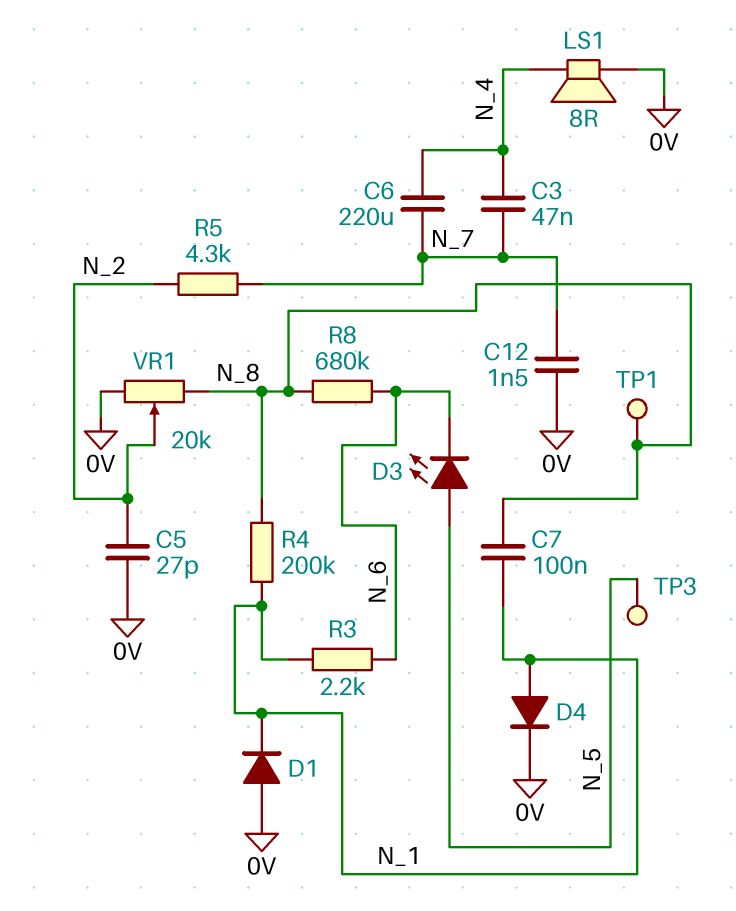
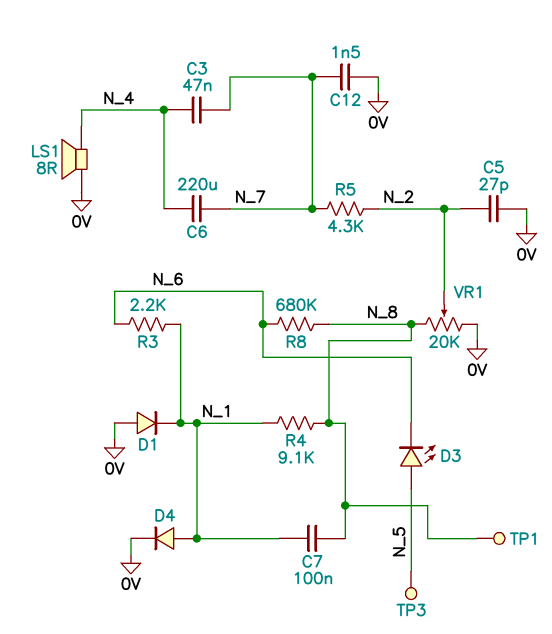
R4: 200k (N_1, N_8) -> 9.1k (N_1, N_8)

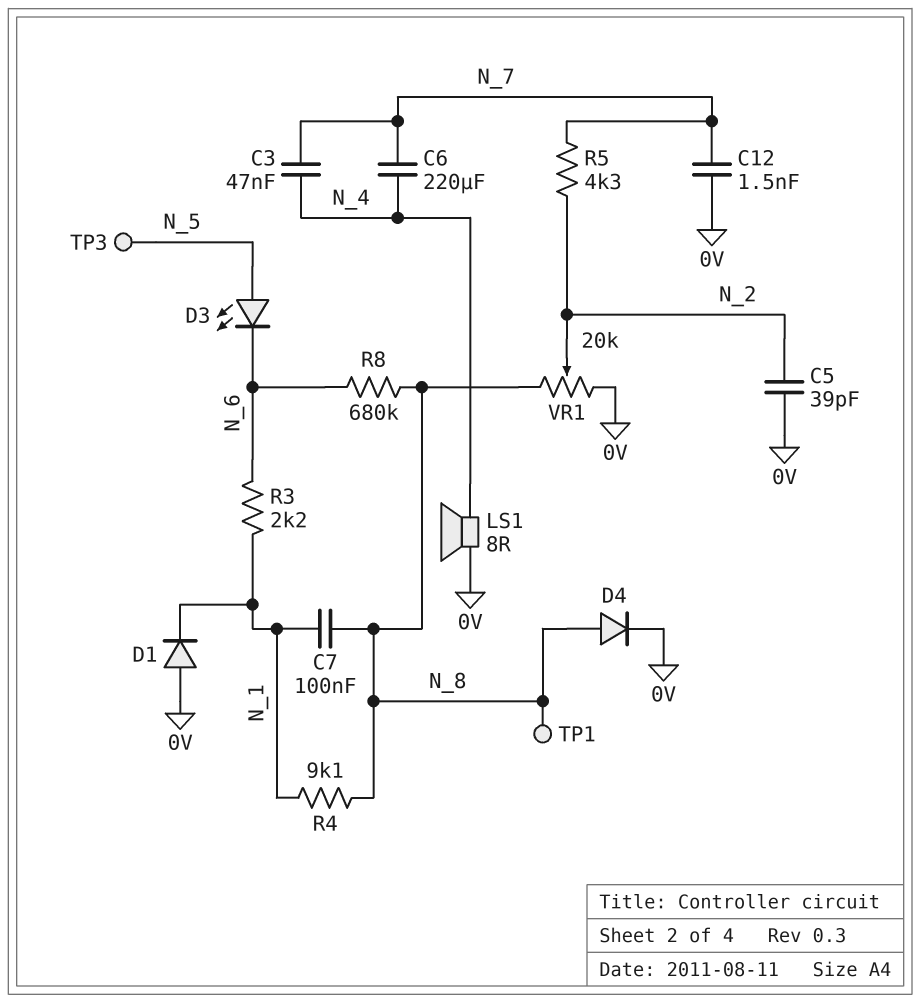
C5: 27pF (0V, N_2) -> 39pF (0V, N_2)
D4: diode (A N_1, K 0V) -> diode (A N_8, K 0V)

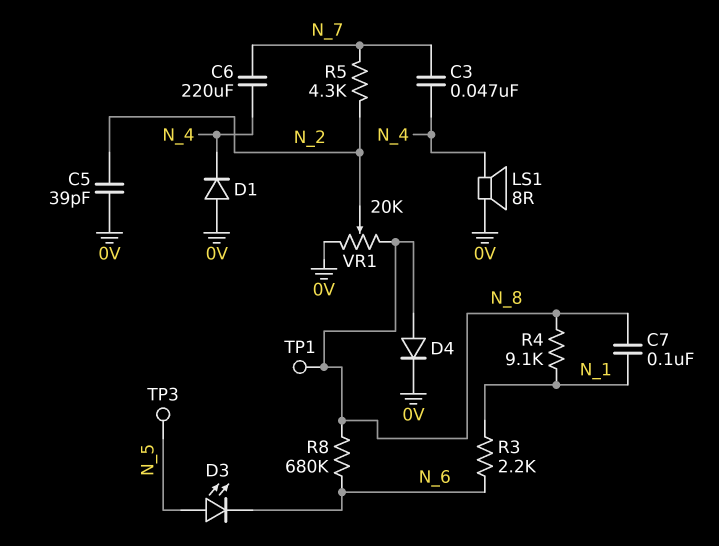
C12: 1.5nF (0V, N_7) -> none
D1: diode (A 0V, K N_1) -> diode (A 0V, K N_4)

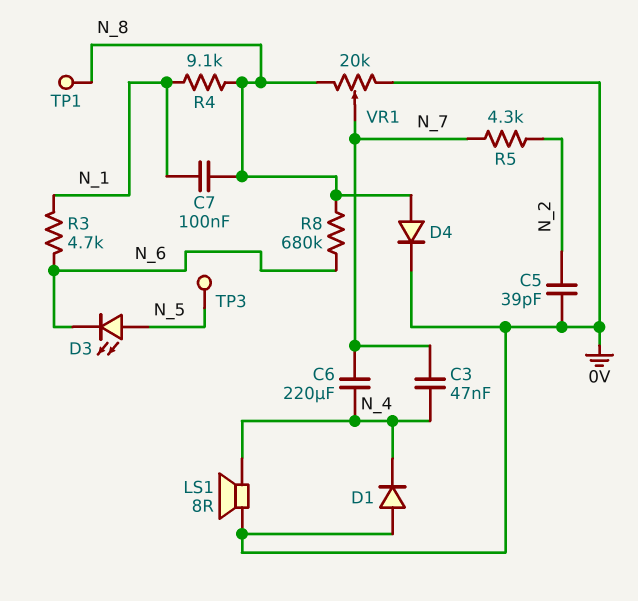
R3: 2.2k (N_1, N_6) -> 4.7k (N_1, N_6)
VR1: 20k (0V, N_8, wiper N_2) -> 20k (0V, N_8, wiper N_7)

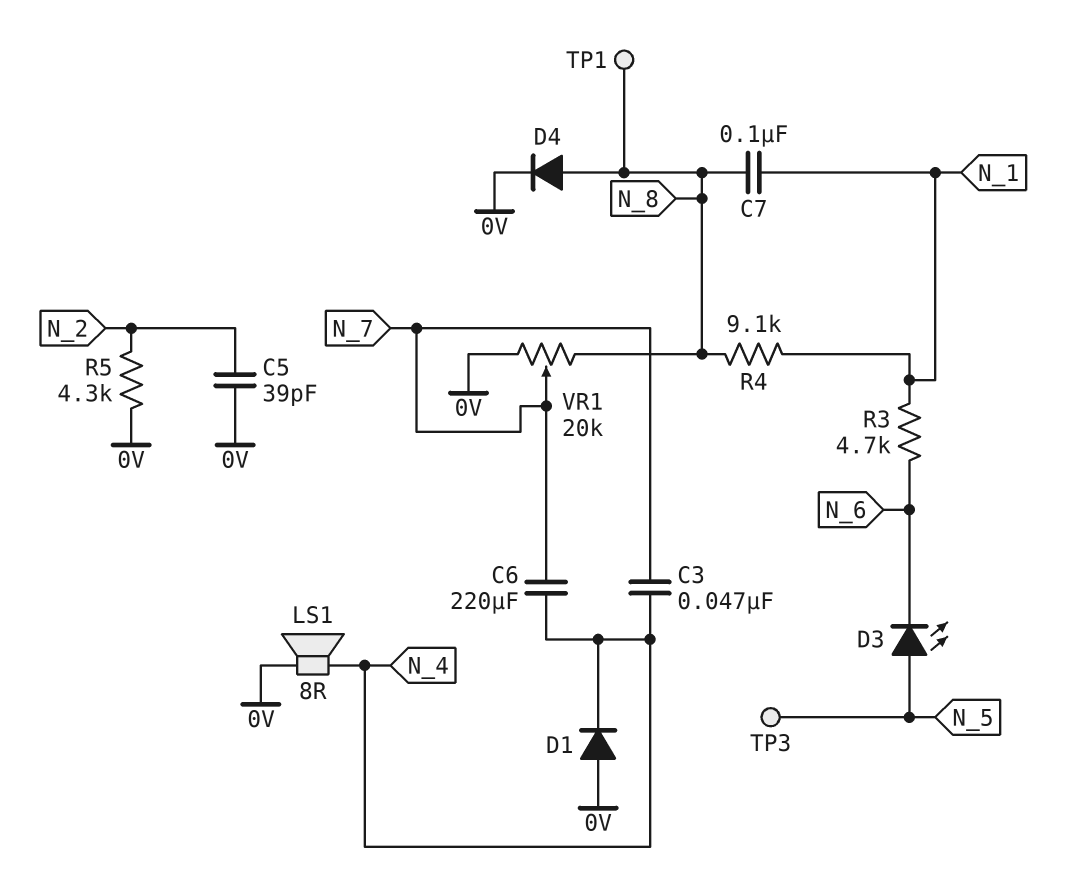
R5: 4.3k (N_2, N_7) -> 4.3k (0V, N_2)
R8: 680k (N_6, N_8) -> none

